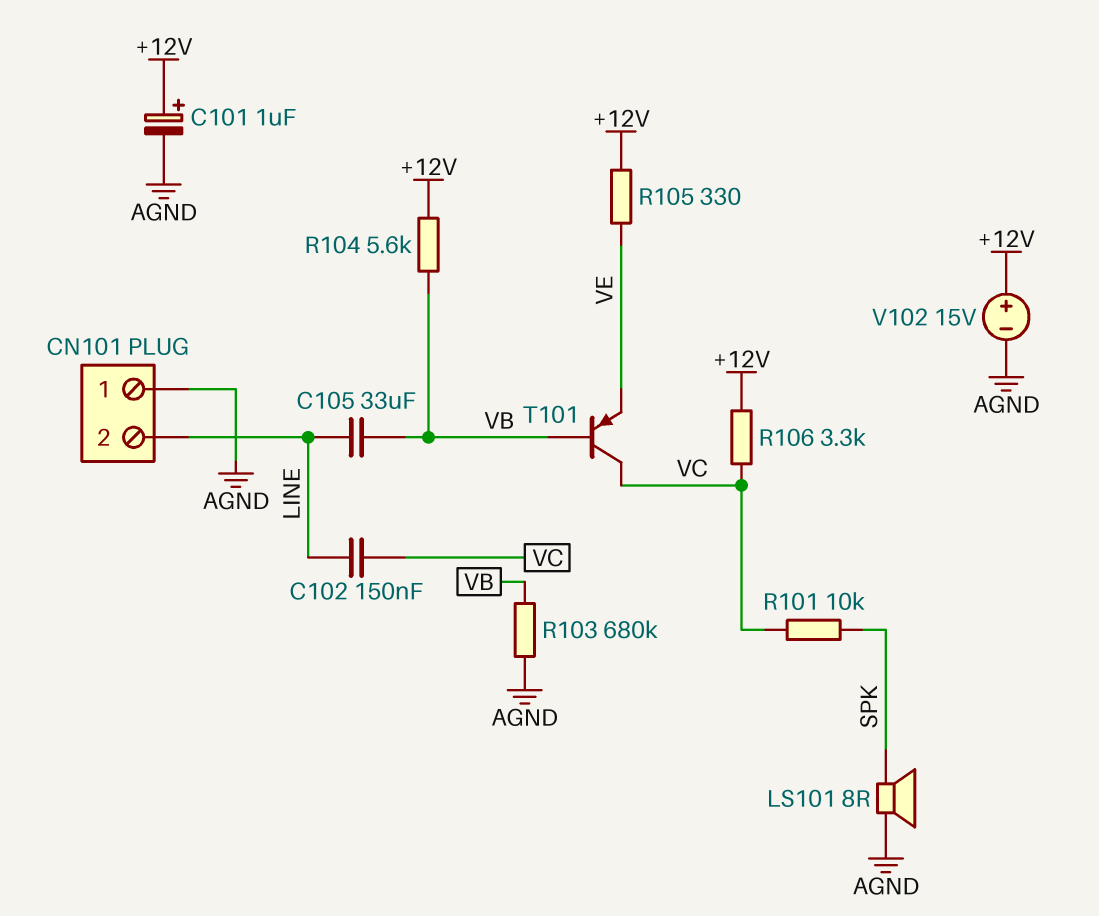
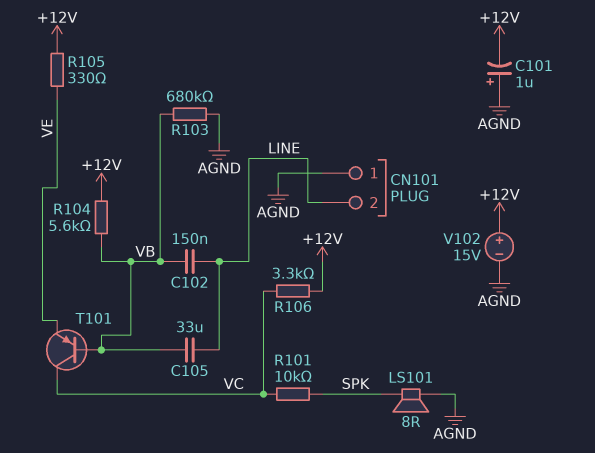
C101: 1uF (plus +12V, minus AGND) -> 1uF (plus AGND, minus +12V)
C102: 150nF (LINE, VC) -> 150nF (LINE, VB)

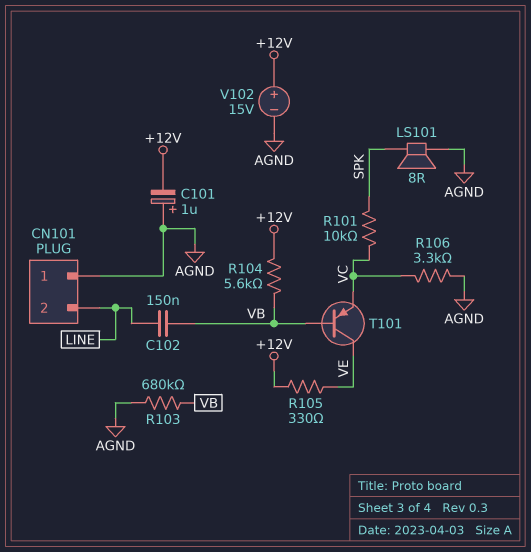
C105: 33uF (LINE, VB) -> none
R106: 3.3k (+12V, VC) -> 3.3k (AGND, VC)
T101: PNP (B VB, C VC, E VE) -> PNP (B VB, C VE, E VC)

